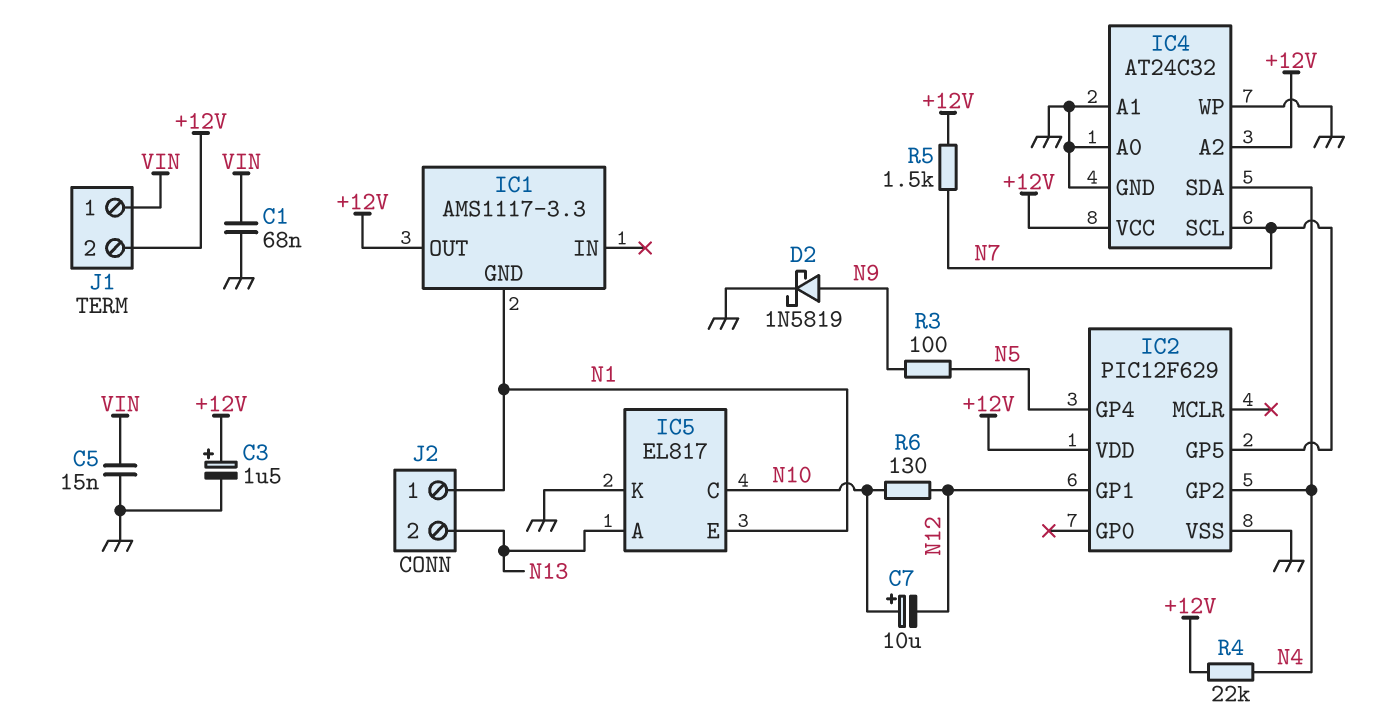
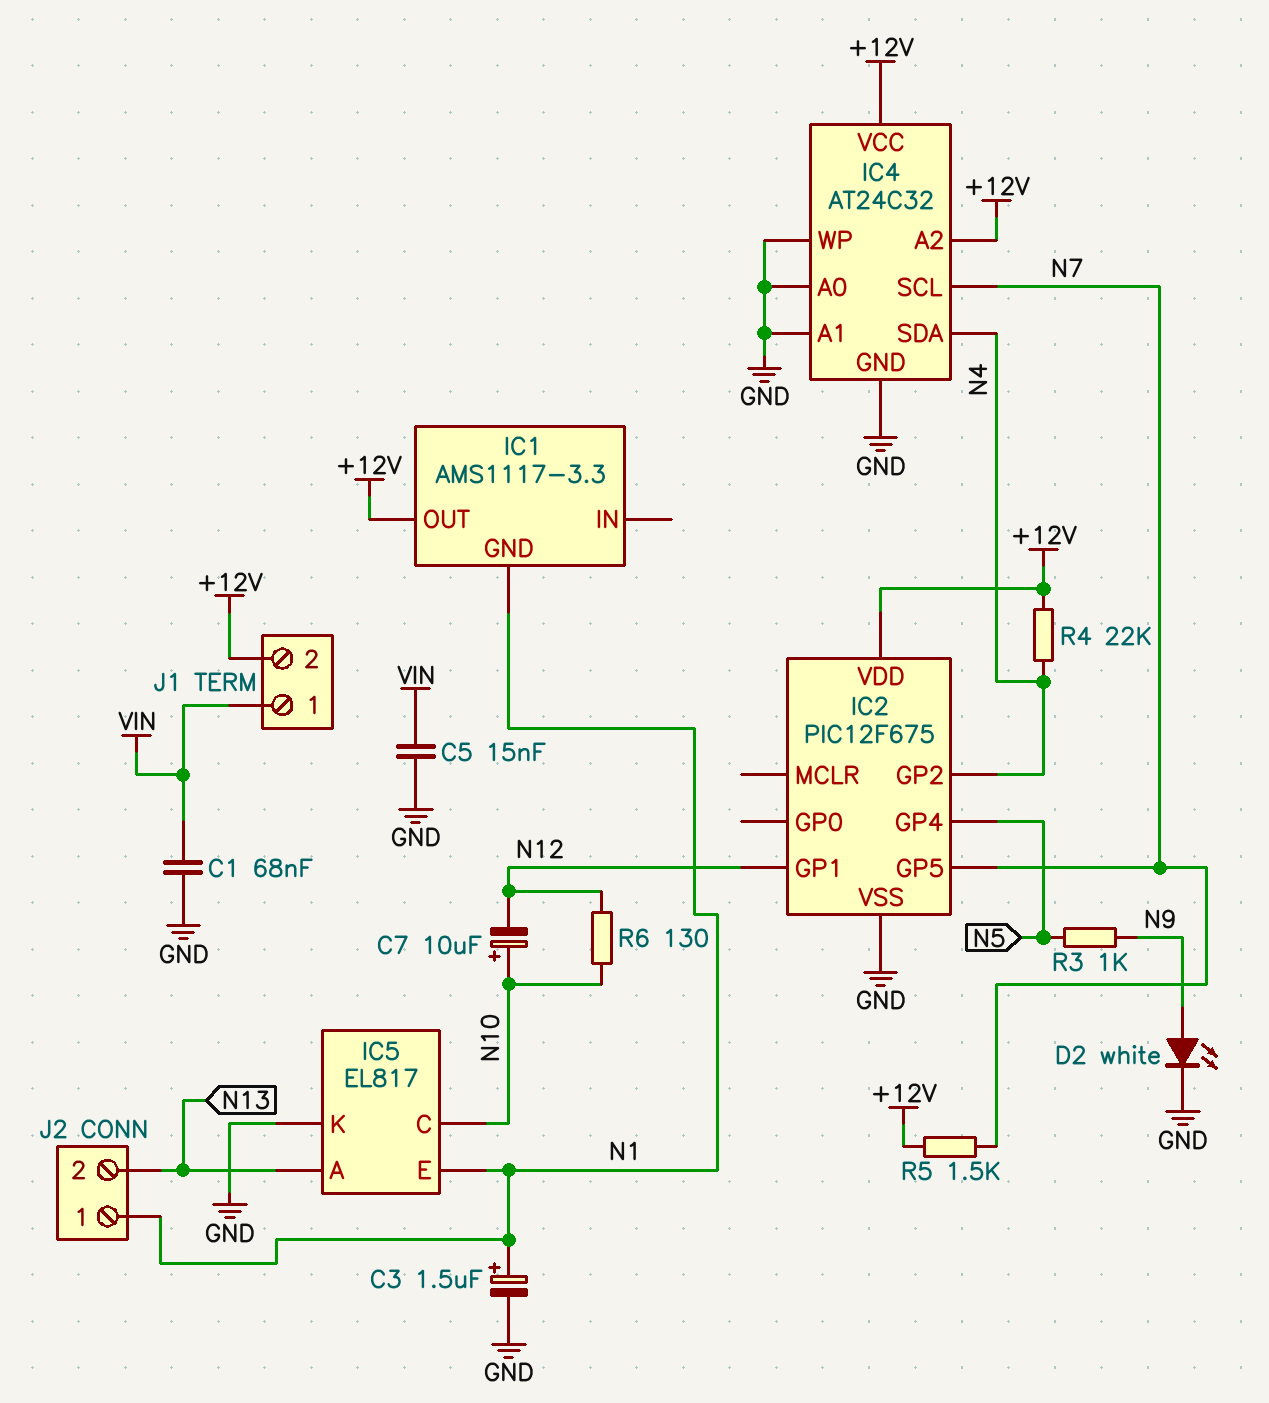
C3: 1.5uF (plus +12V, minus GND) -> 1.5uF (plus N1, minus GND)
D2: schottky 1N5819 (A N9, K GND) -> LED white (A N9, K GND)
IC2: PIC12F629 -> PIC12F675
R3: 100 (N5, N9) -> 1k (N5, N9)

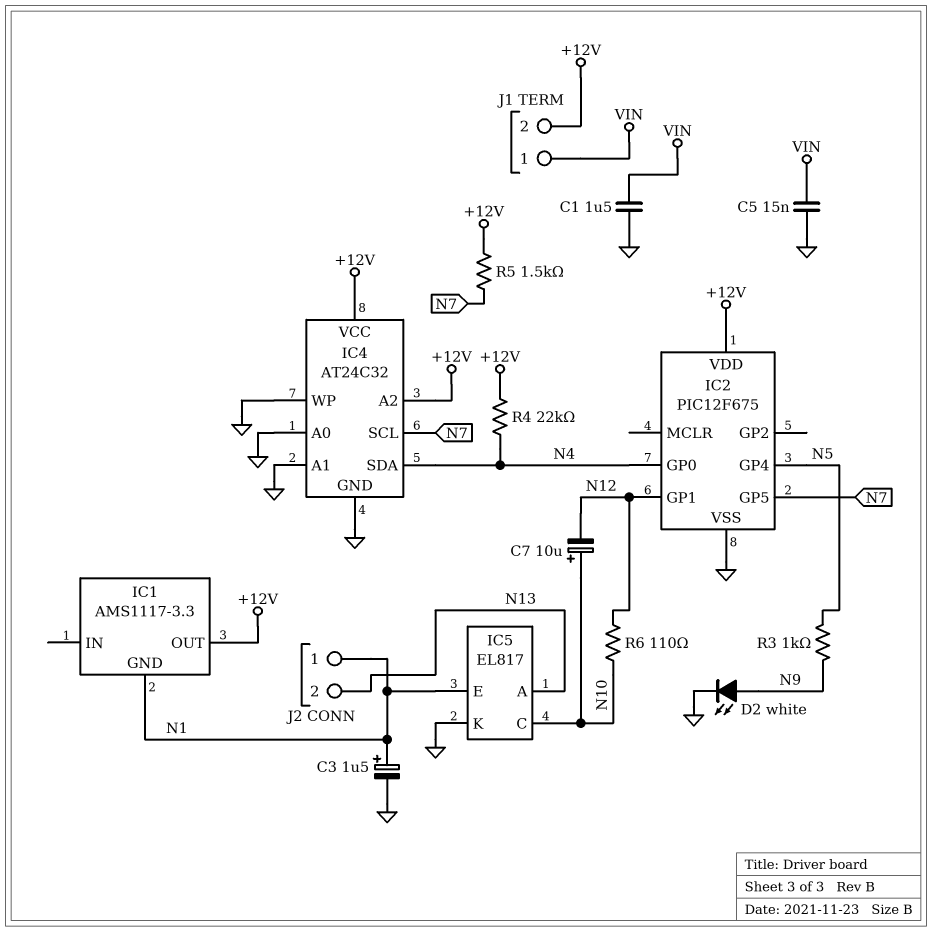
C1: 68nF (GND, VIN) -> 1.5uF (GND, VIN)
IC2 pin GP0: none -> N4
IC2 pin GP2: N4 -> none
R6: 130 (N10, N12) -> 110 (N10, N12)

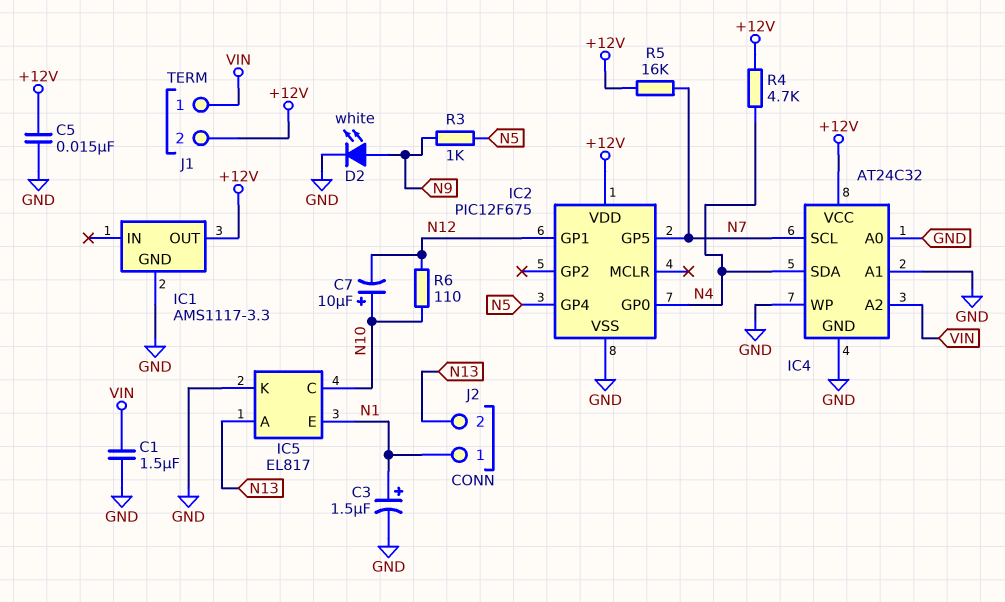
C5: 15nF (GND, VIN) -> 15nF (+12V, GND)
IC1 pin GND: N1 -> GND
IC4 pin A2: +12V -> VIN
R4: 22k (+12V, N4) -> 4.7k (+12V, N4)
R5: 1.5k (+12V, N7) -> 16k (+12V, N7)

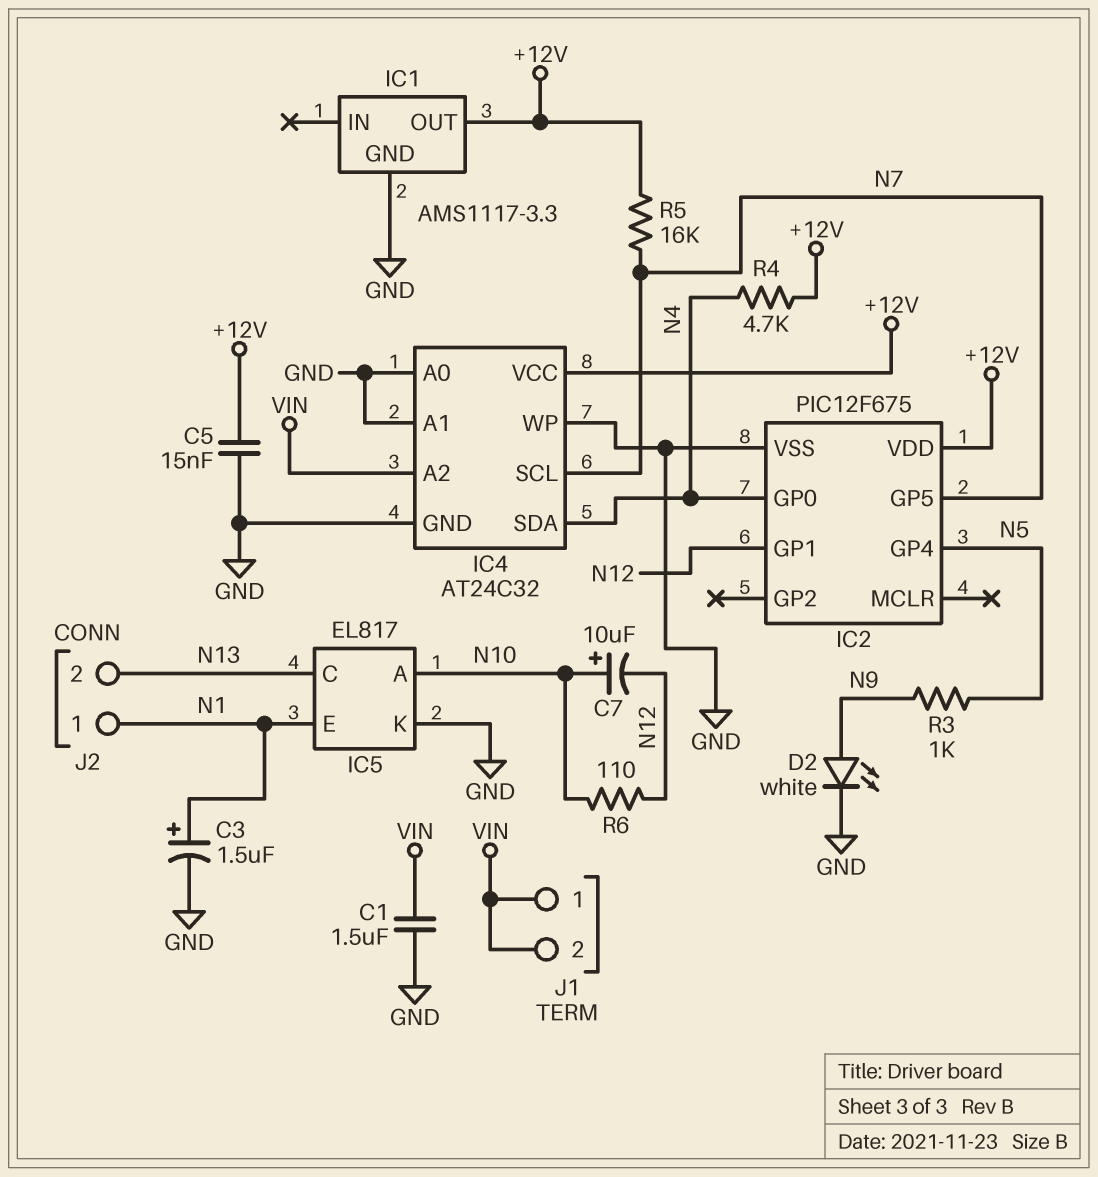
IC5 pin A: N13 -> N10
IC5 pin C: N10 -> N13
J1 pin 2: +12V -> VIN

